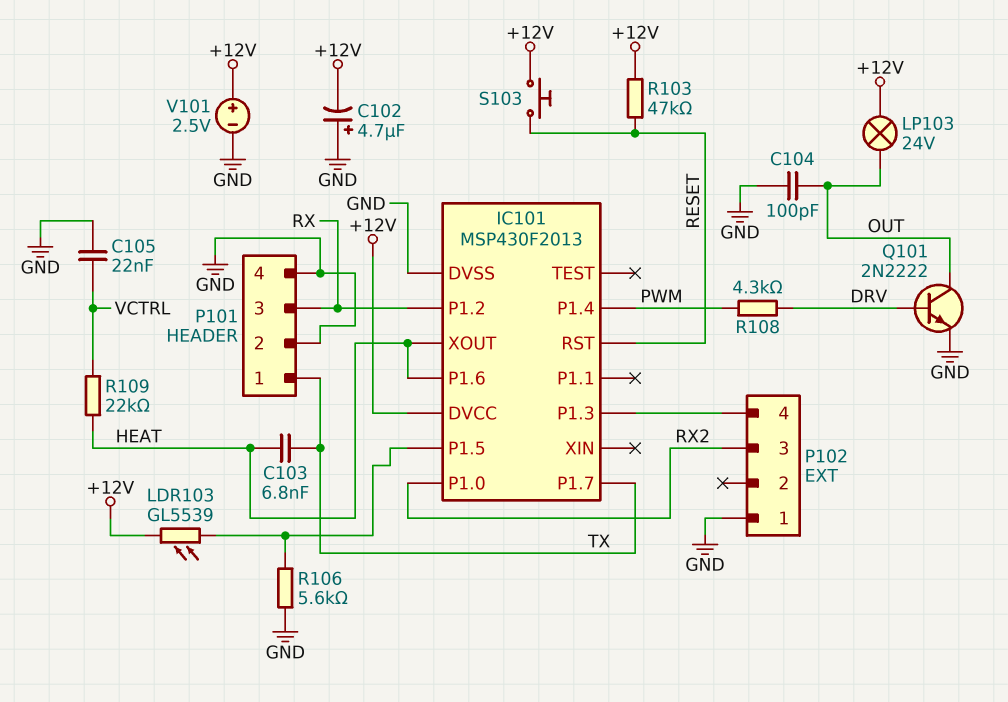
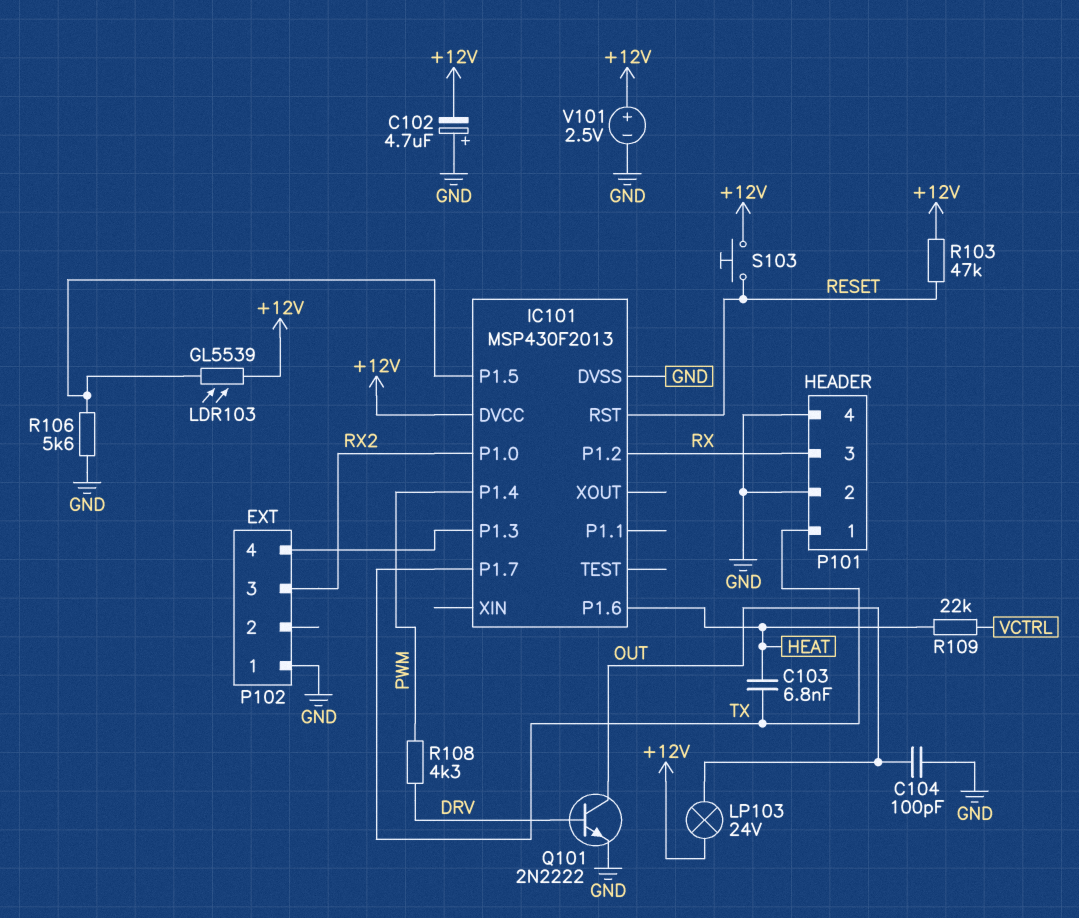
C105: 22nF (GND, VCTRL) -> none
IC101 pin XOUT: HEAT -> none

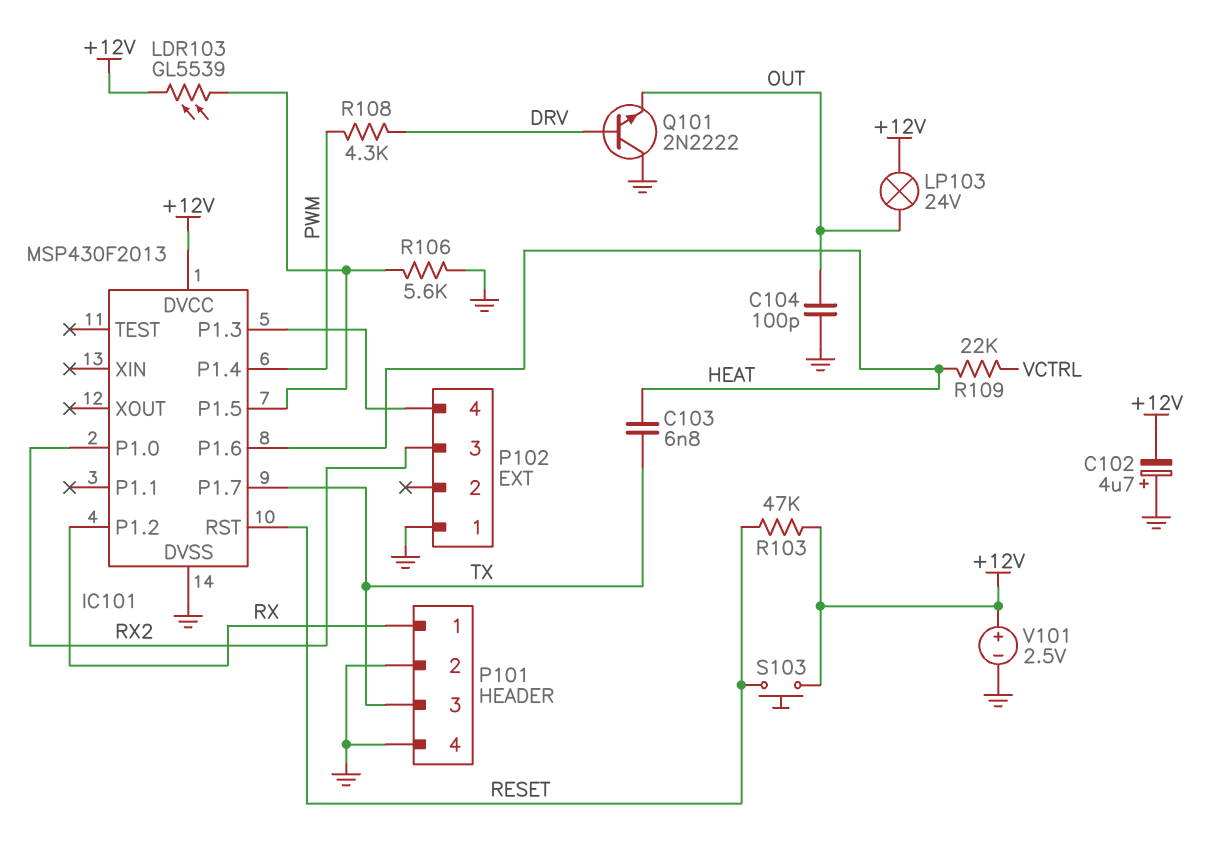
P101 pin 1: TX -> RX
P101 pin 3: RX -> TX
Q101: NPN 2N2222 (B DRV, C OUT, E GND) -> NPN 2N2222 (B DRV, C GND, E OUT)

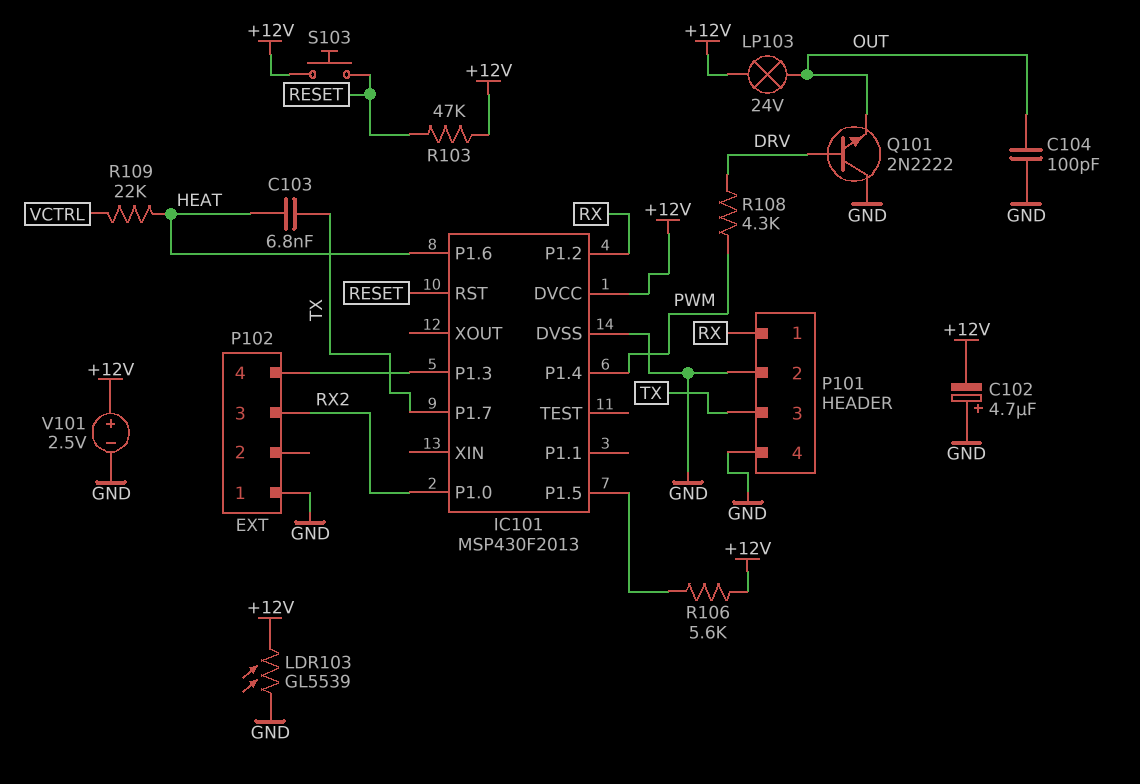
LDR103: GL5539 (+12V, IC101/P1.5) -> GL5539 (+12V, GND)
R106: 5.6k (GND, IC101/P1.5) -> 5.6k (+12V, IC101/P1.5)

